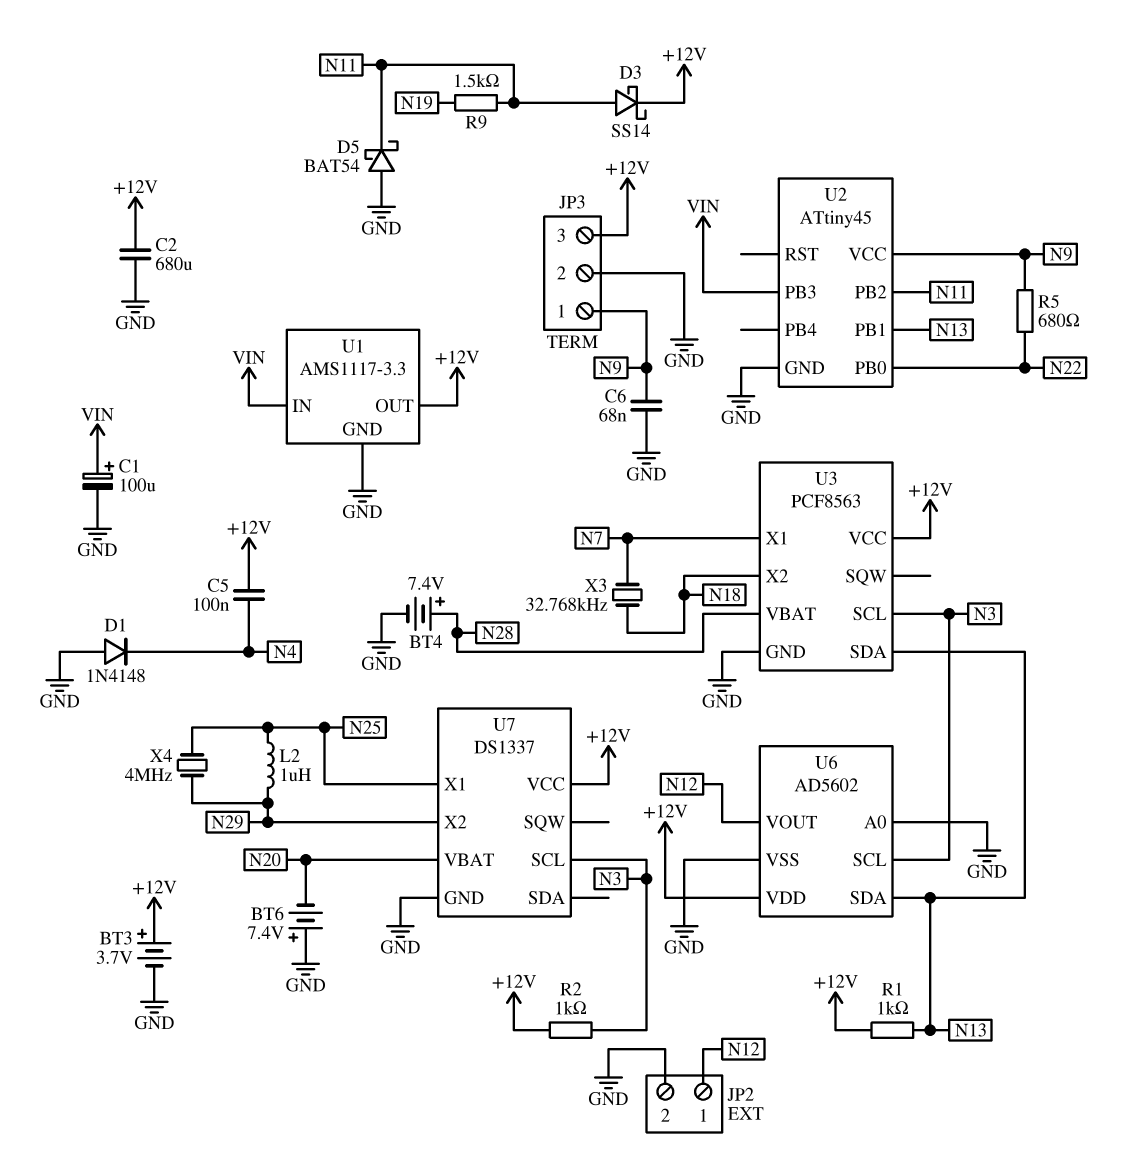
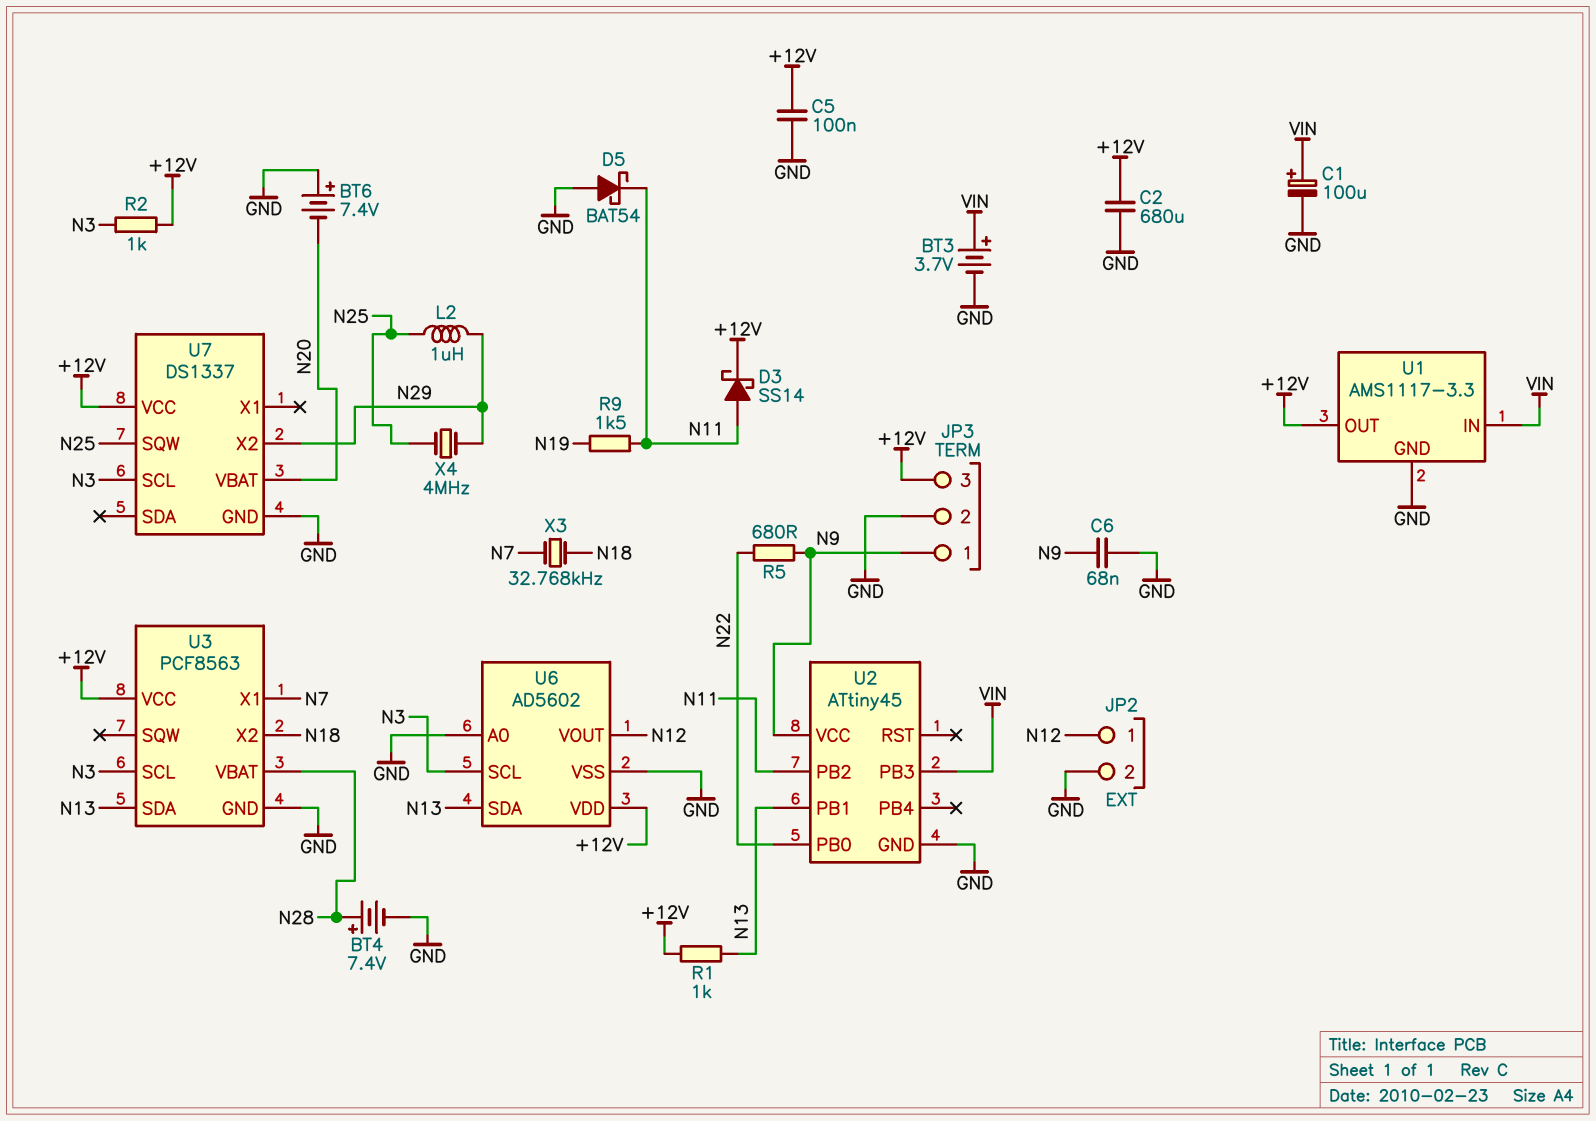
BT3: 3.7V (plus +12V, minus GND) -> 3.7V (plus VIN, minus GND)
C5: 100nF (+12V, N4) -> 100nF (+12V, GND)
D1: diode 1N4148 (A GND, K N4) -> none
U7 pin SQW: none -> N25
U7 pin X1: N25 -> none

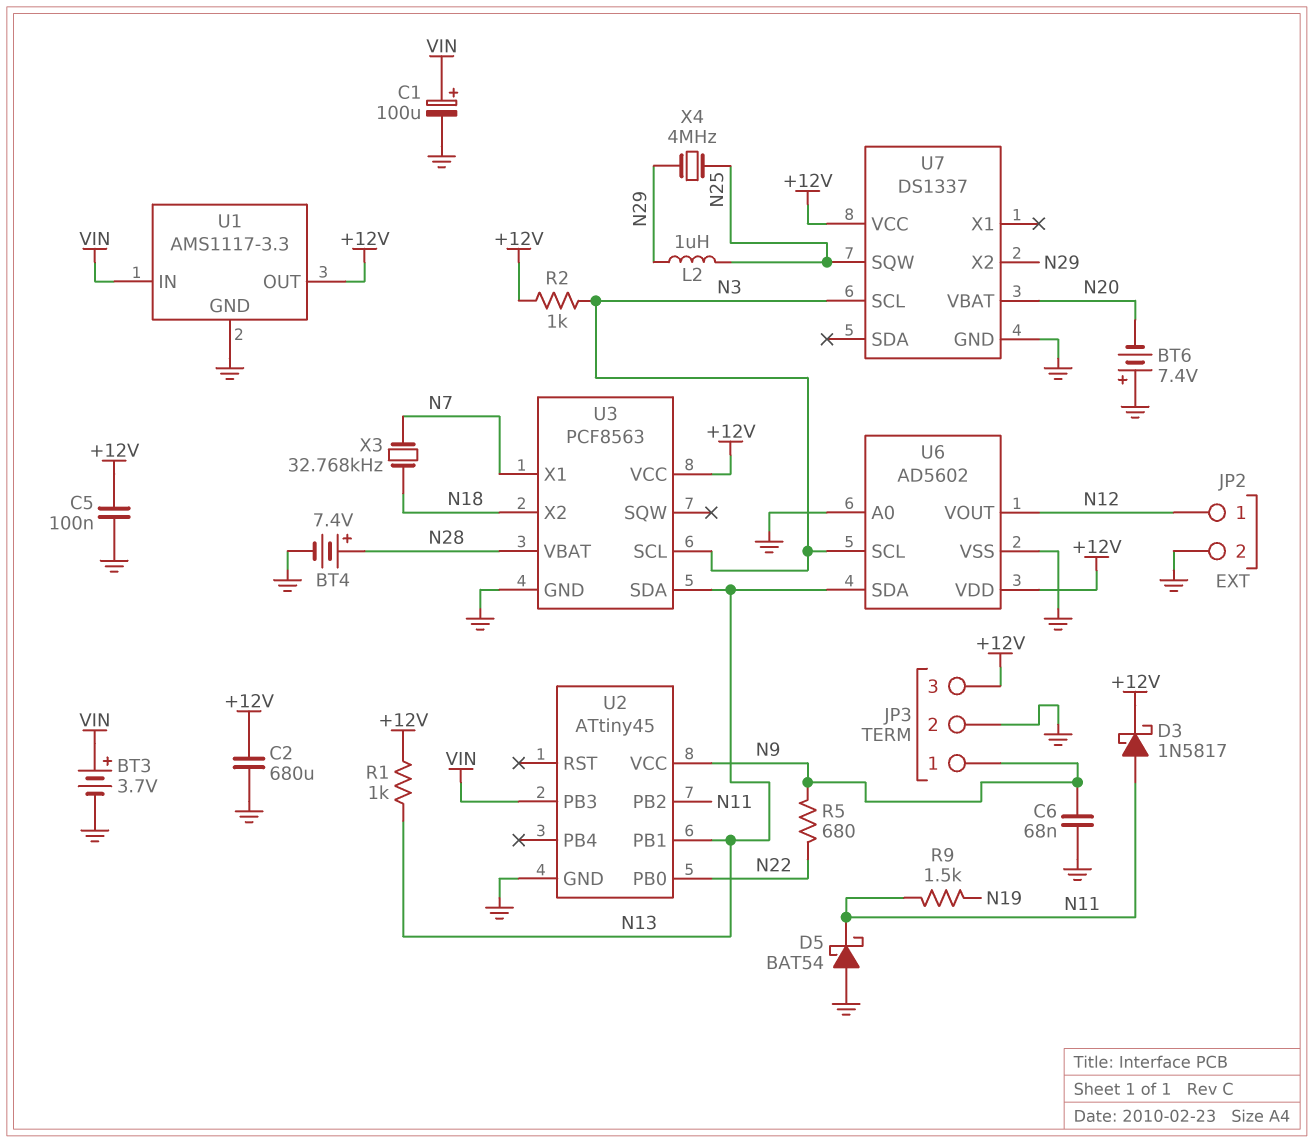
D3: schottky SS14 (A N11, K +12V) -> schottky 1N5817 (A N11, K +12V)

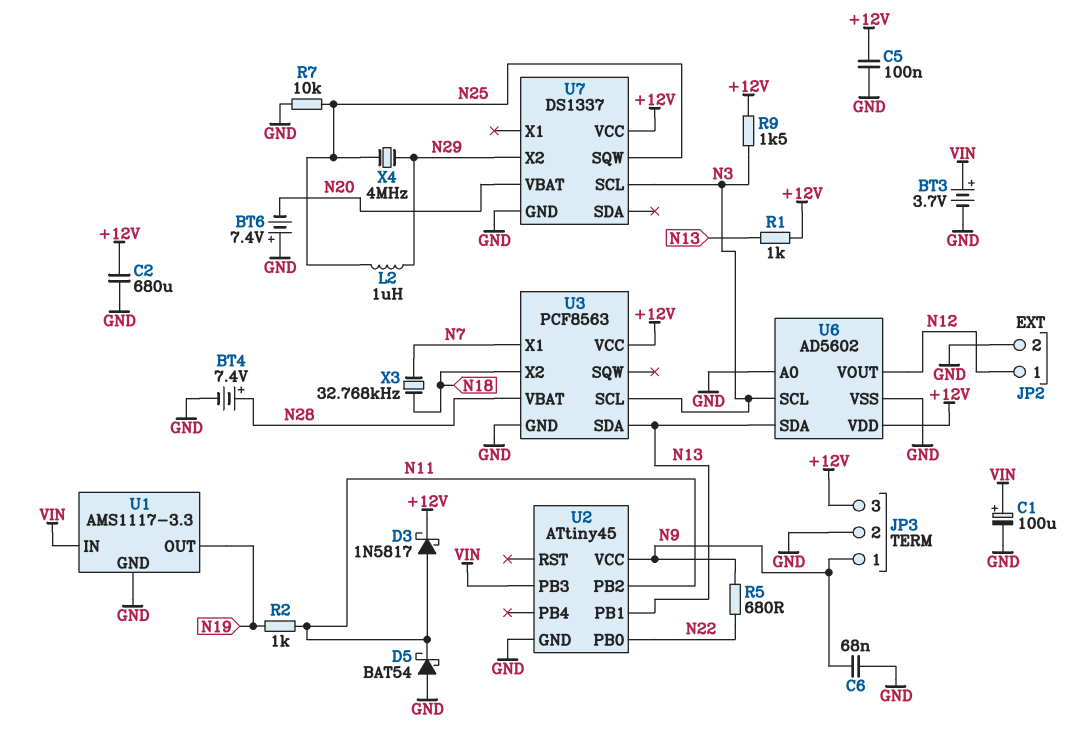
R2: 1k (+12V, N3) -> 1k (N11, N19)
R7: none -> 10k (GND, N25)
R9: 1.5k (N11, N19) -> 1.5k (+12V, N3)
U1 pin OUT: +12V -> N19

